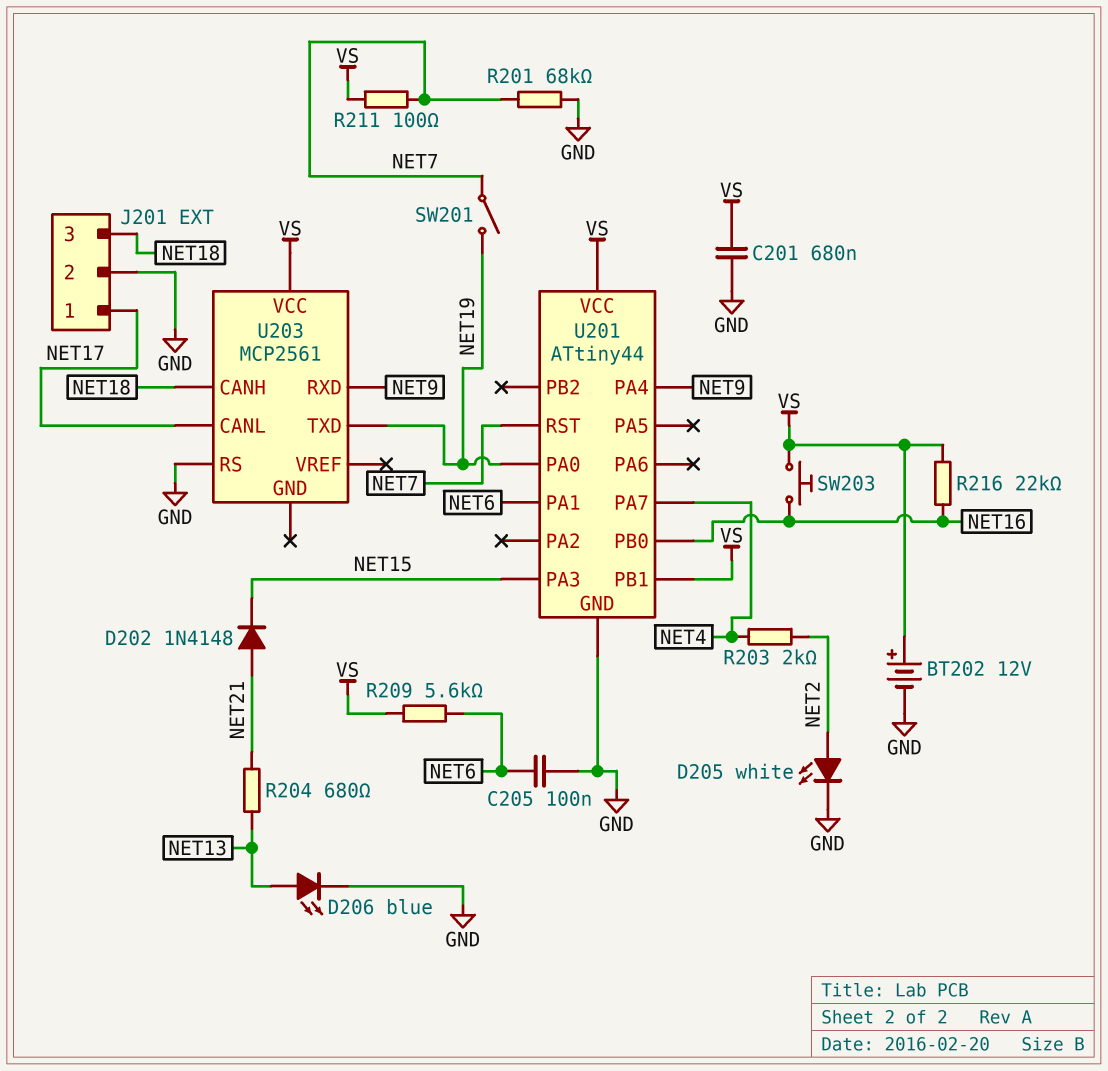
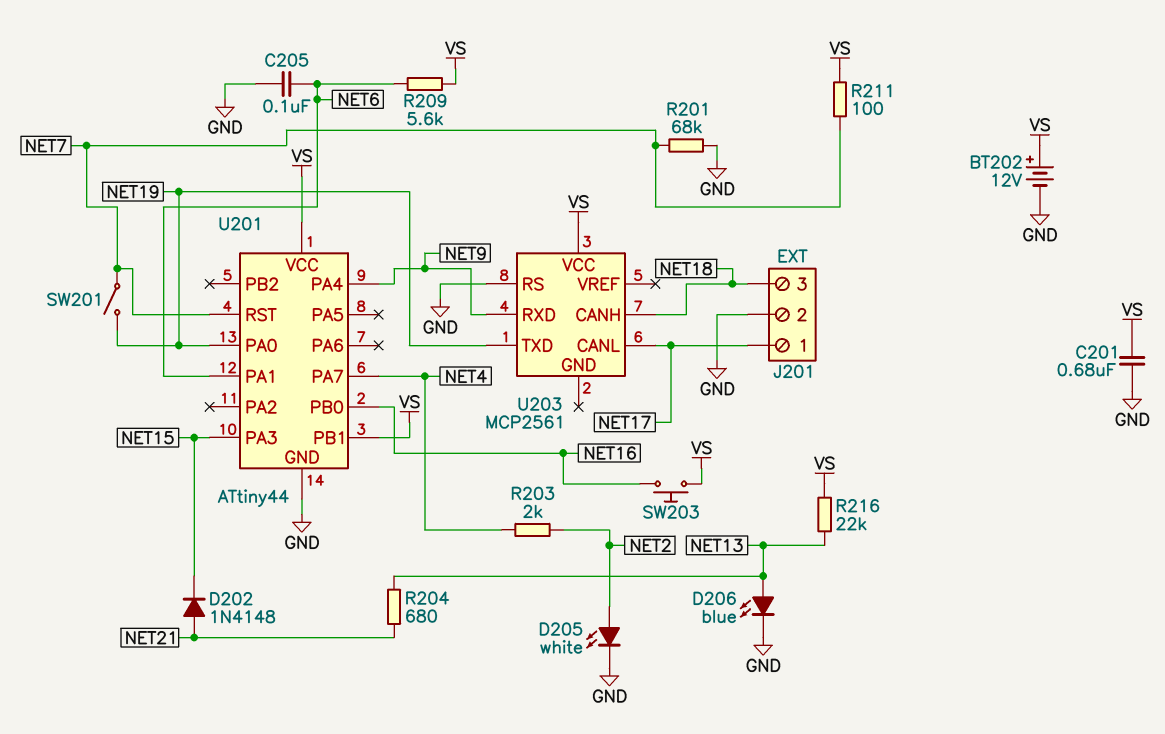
R216: 22k (NET16, VS) -> 22k (NET13, VS)

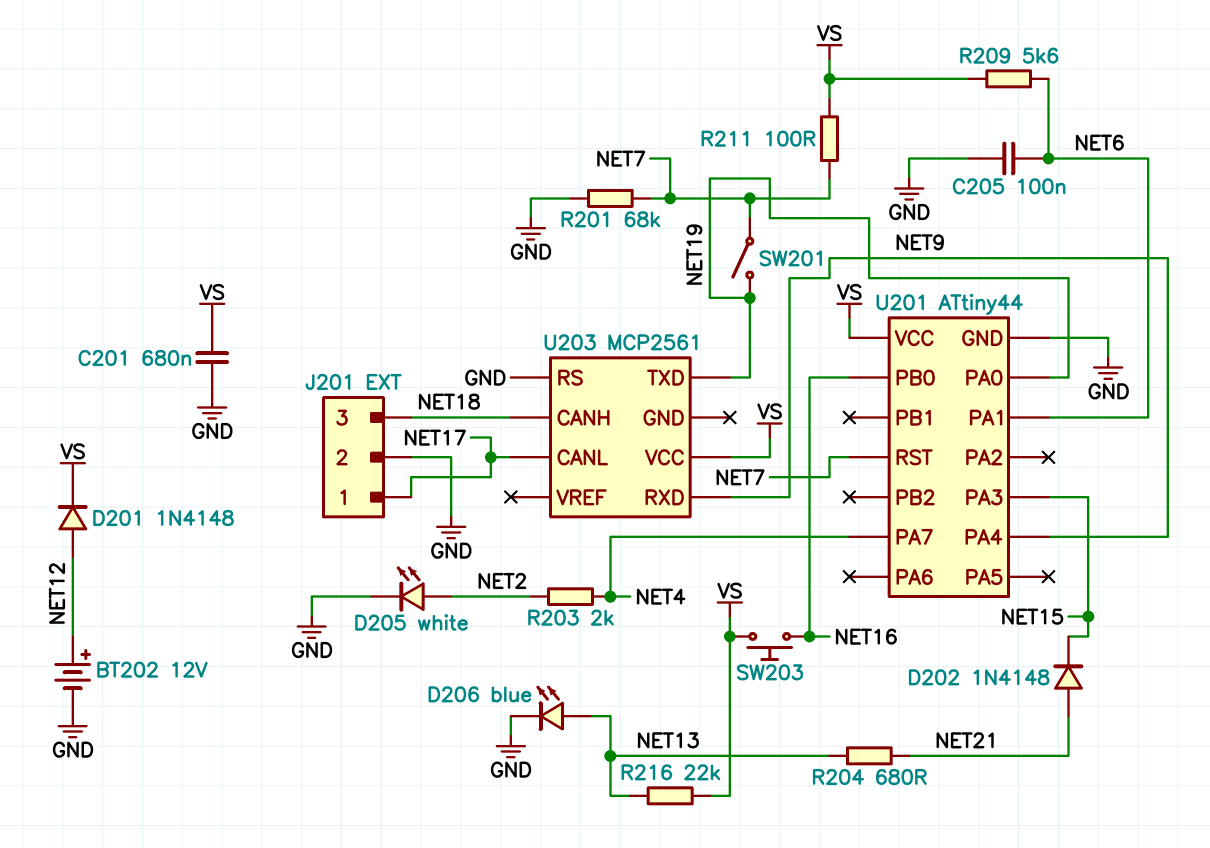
BT202: 12V (plus VS, minus GND) -> 12V (plus NET12, minus GND)
D201: none -> diode 1N4148 (A NET12, K VS)
U201 pin PB1: VS -> none

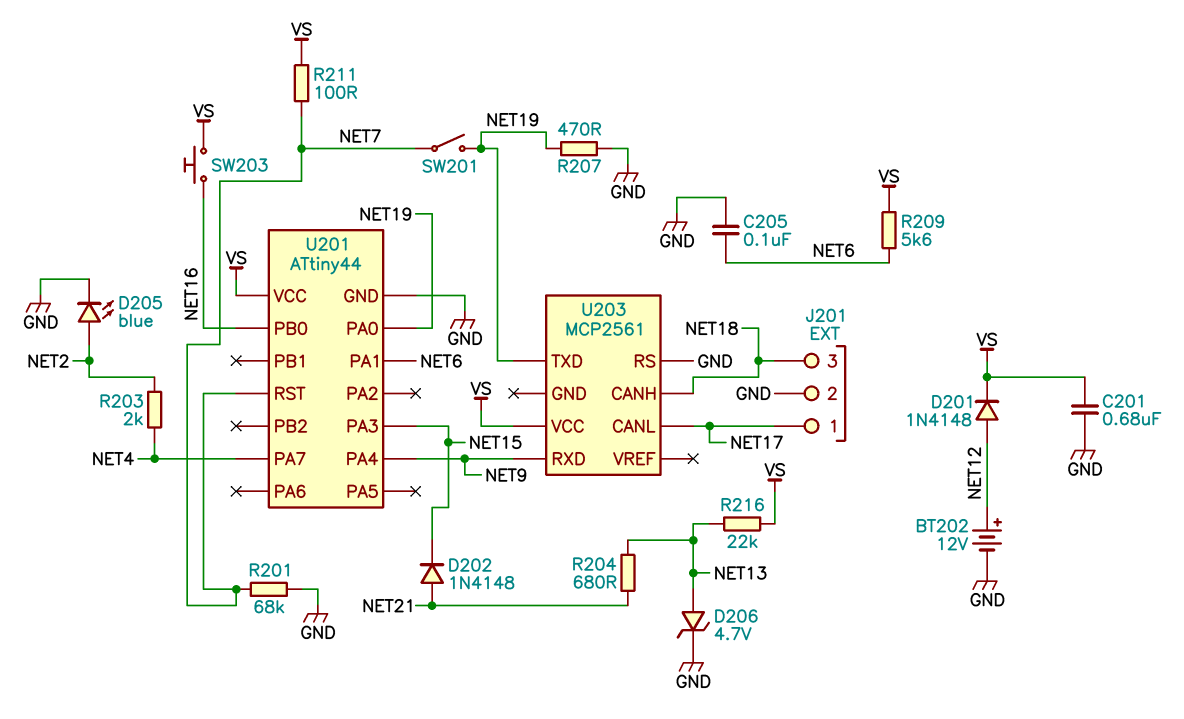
D205: LED white (A NET2, K GND) -> LED blue (A NET2, K GND)
D206: LED blue (A NET13, K GND) -> zener 4.7V (A NET13, K GND)
R207: none -> 470 (GND, NET19)

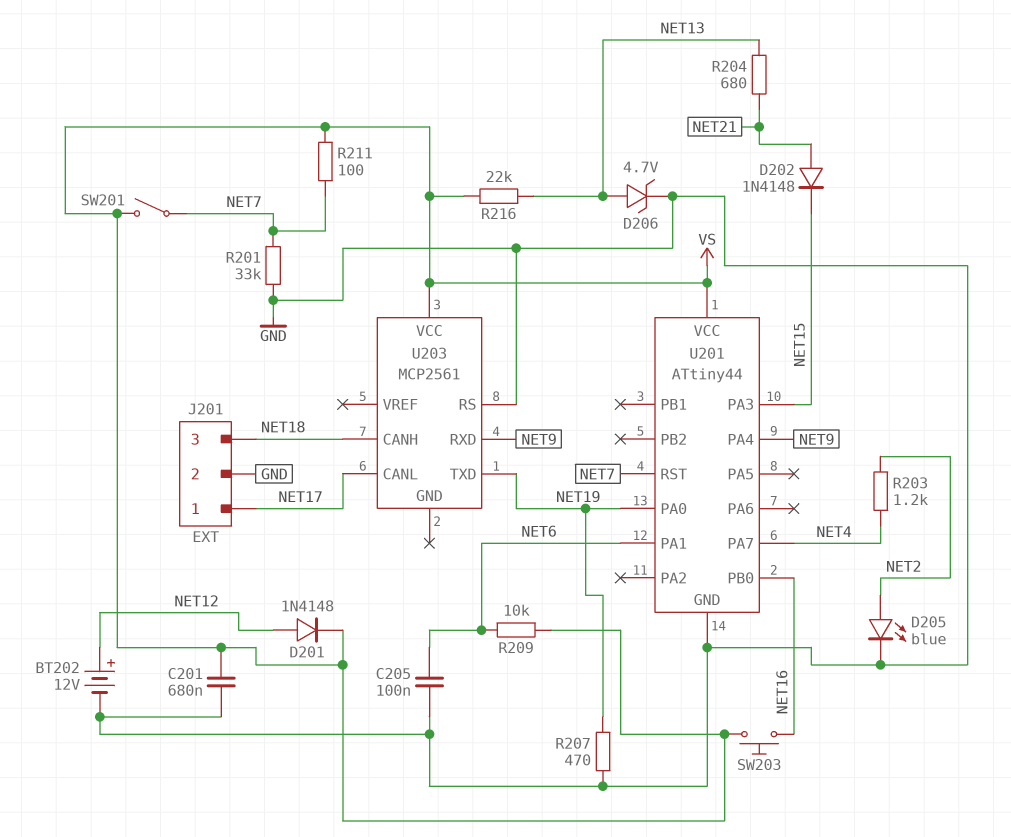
R201: 68k (GND, NET7) -> 33k (GND, NET7)
R203: 2k (NET2, NET4) -> 1.2k (NET2, NET4)
R209: 5.6k (NET6, VS) -> 10k (NET6, VS)
SW201: switch (NET7, NET19) -> switch (NET7, VS)

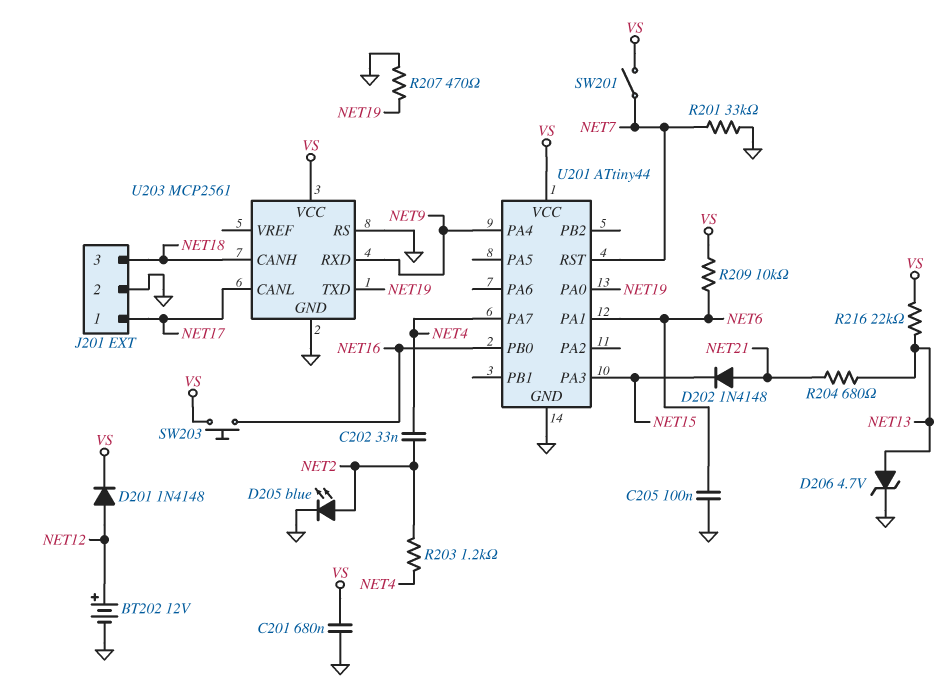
C202: none -> 33nF (NET2, NET4)
R211: 100 (NET7, VS) -> none
U203 pin GND: none -> GND

